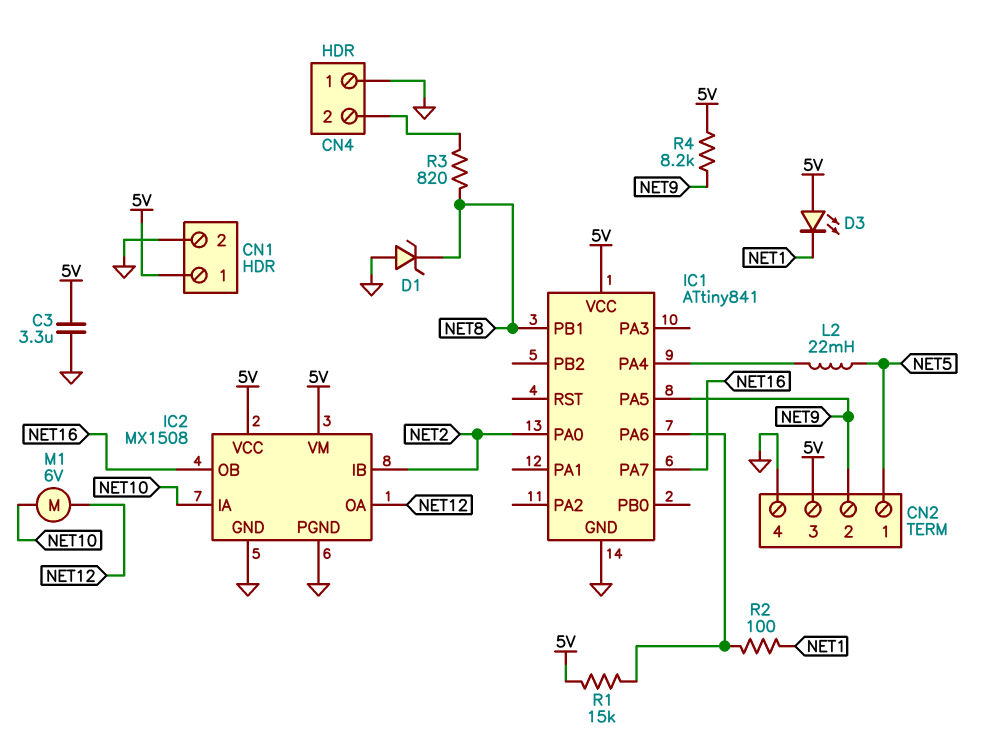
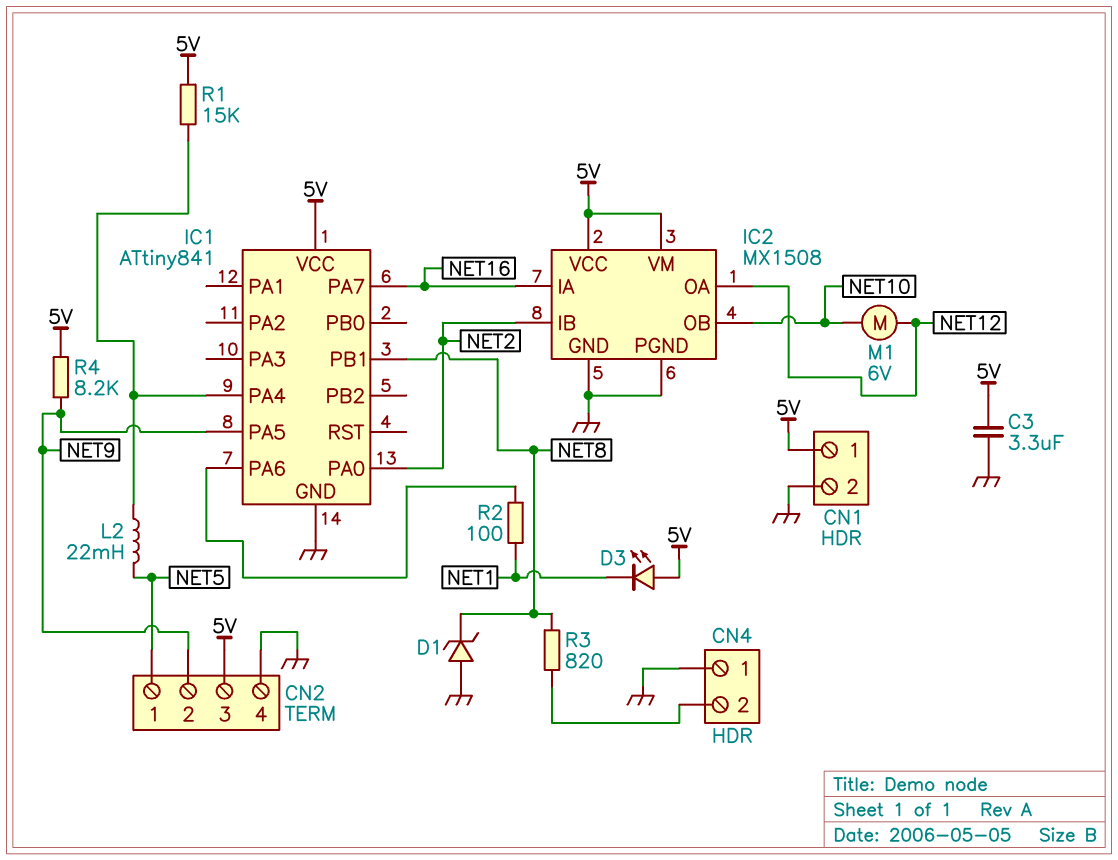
IC2 pin IA: NET10 -> NET16
IC2 pin OB: NET16 -> NET10
R1: 15k (5V, IC1/PA6) -> 15k (5V, IC1/PA4)

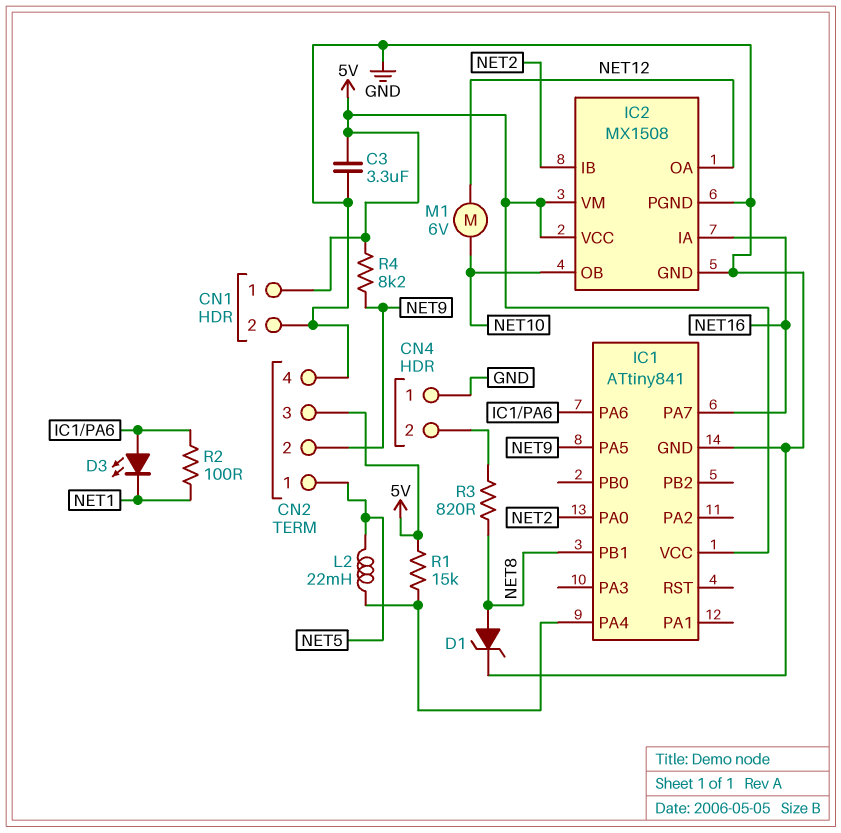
D1: zener (A GND, K NET8) -> zener (A NET8, K GND)
D3: LED (A 5V, K NET1) -> LED (A IC1/PA6, K NET1)

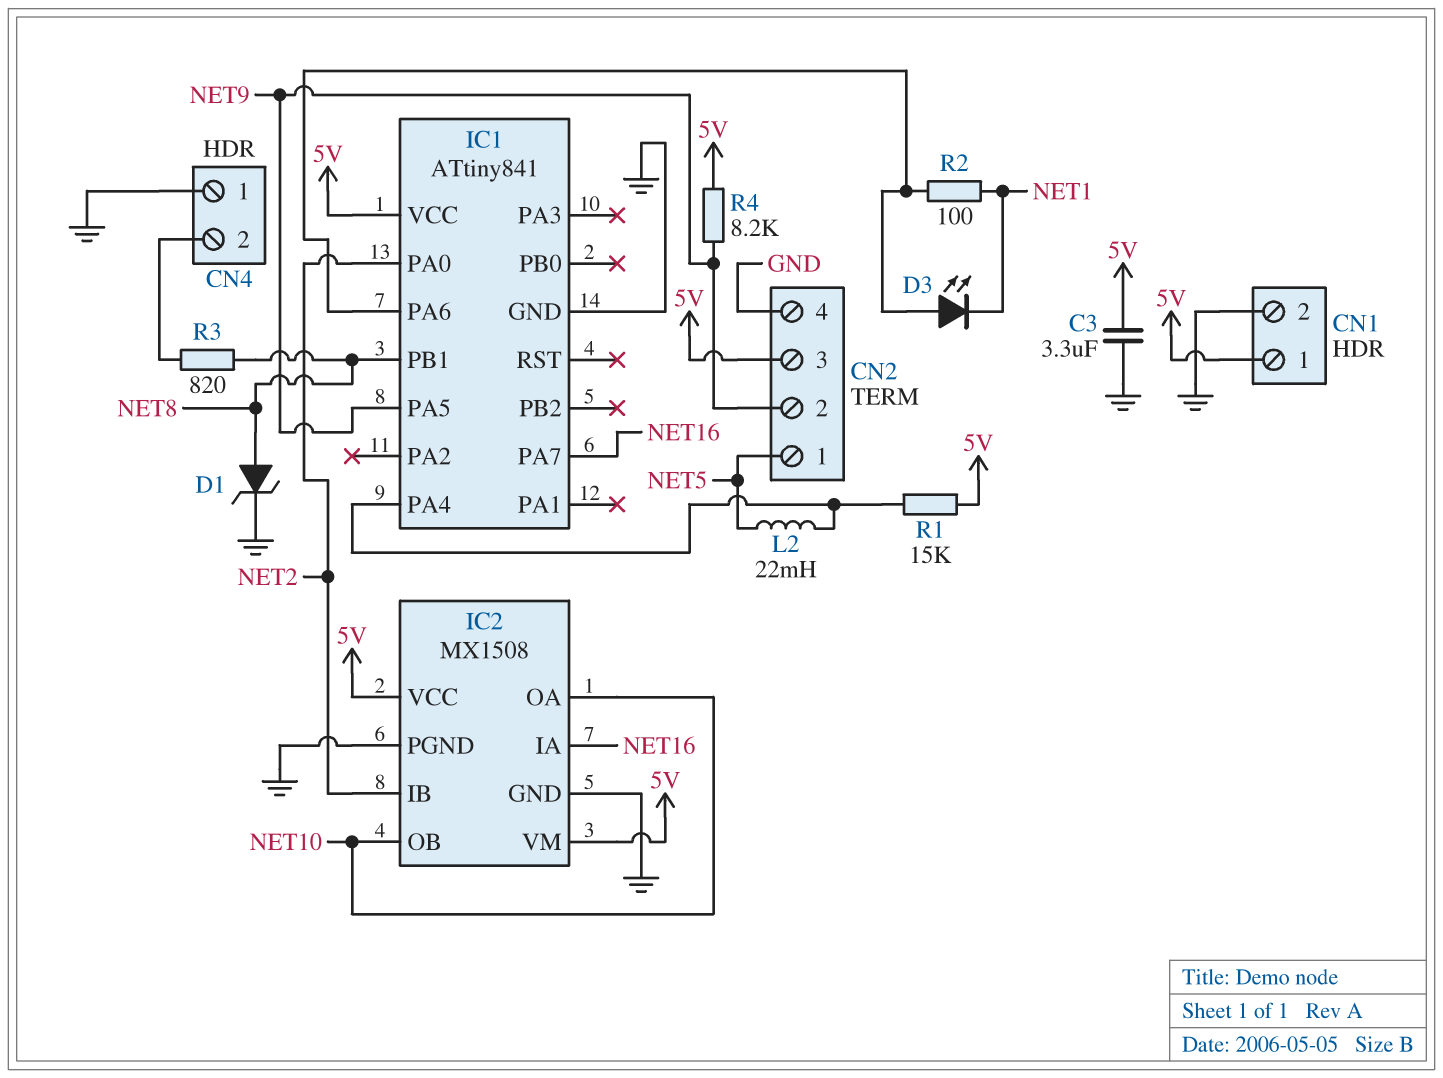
IC2 pin OA: NET12 -> NET10
M1: motor 6V (NET10, NET12) -> none

